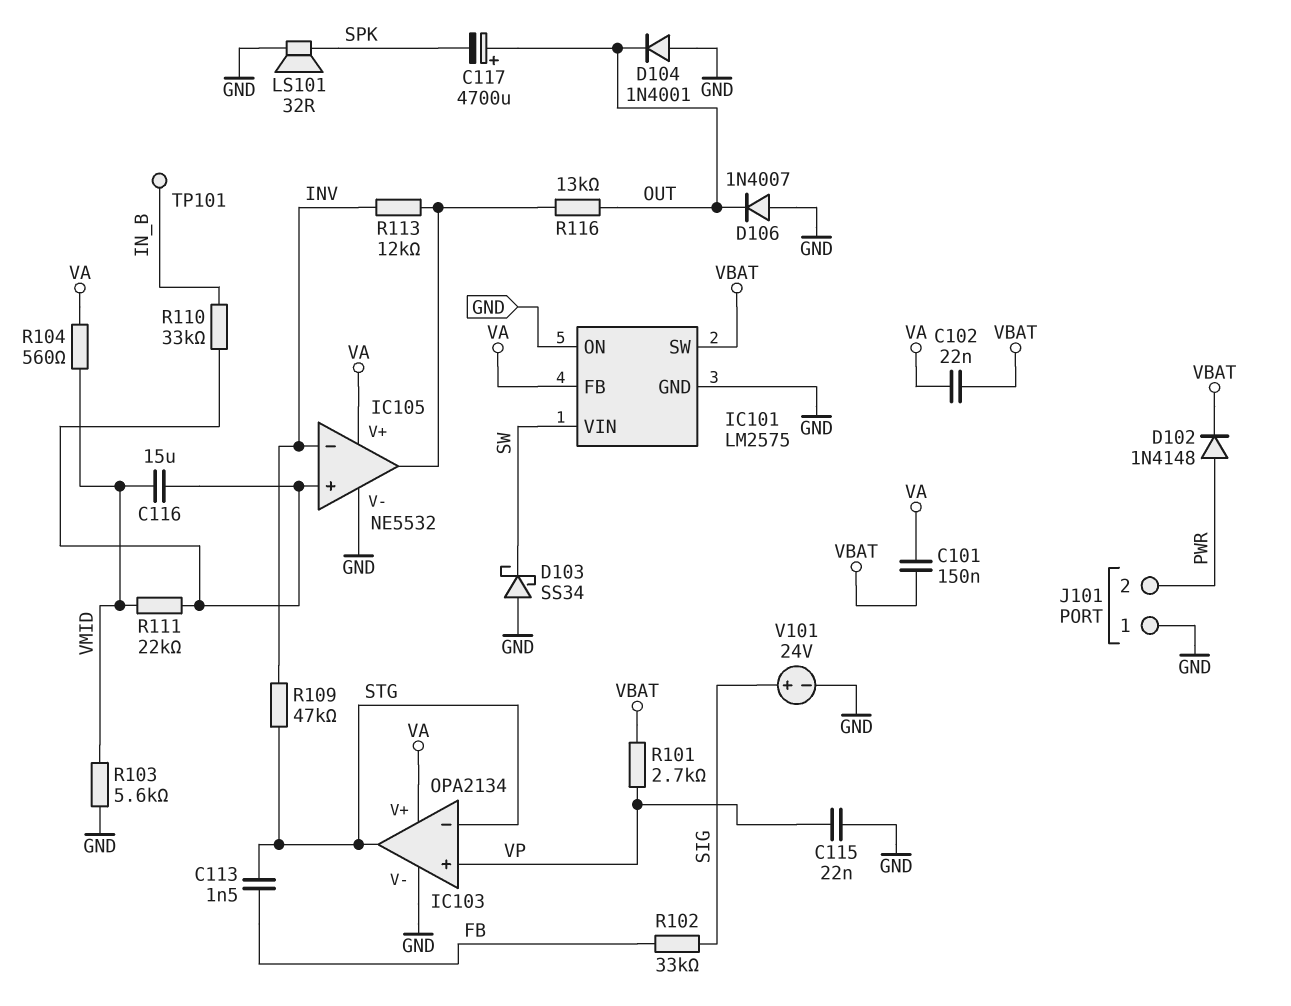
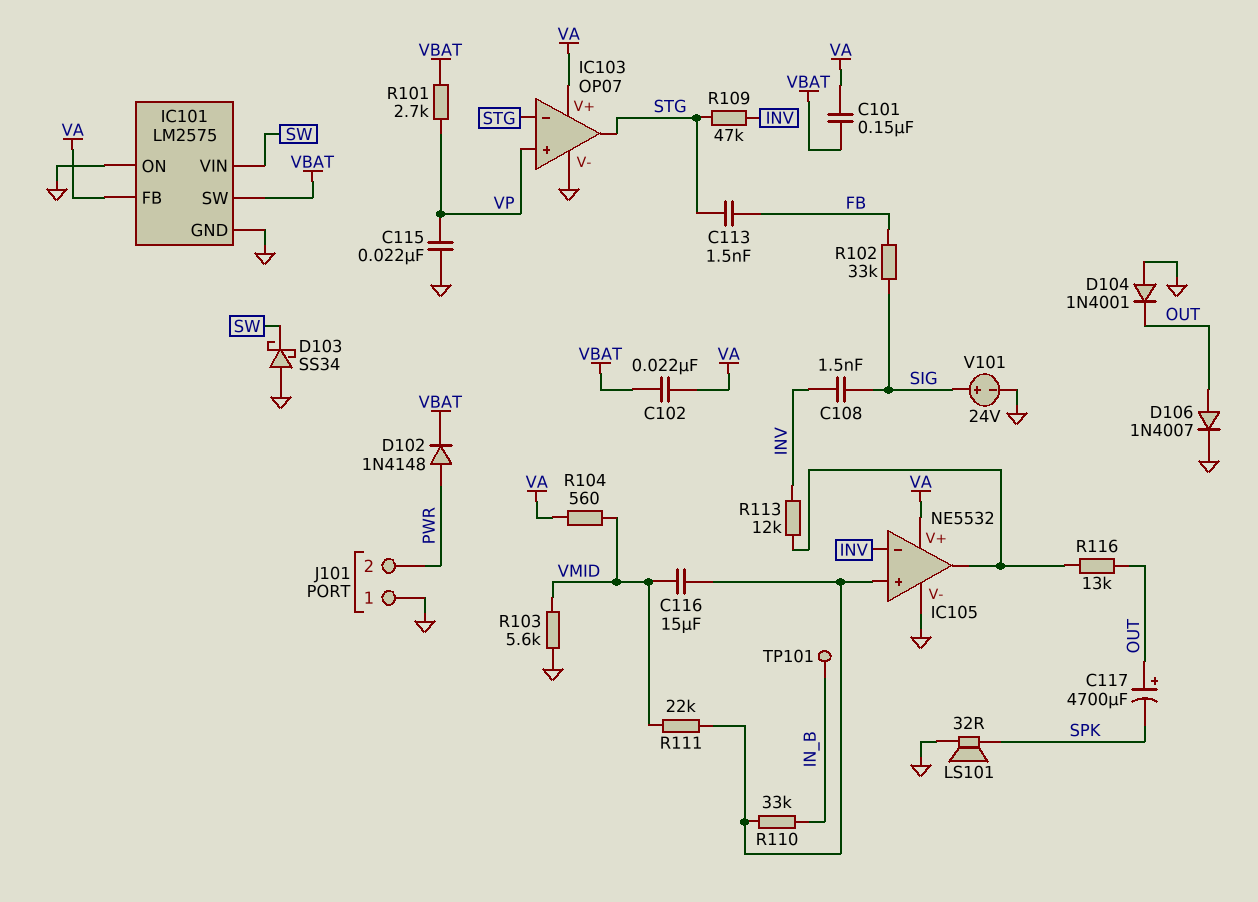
C108: none -> 1.5nF (INV, SIG)
D106: diode 1N4007 (A GND, K OUT) -> diode 1N4007 (A OUT, K GND)
IC103: OPA2134 -> OP07

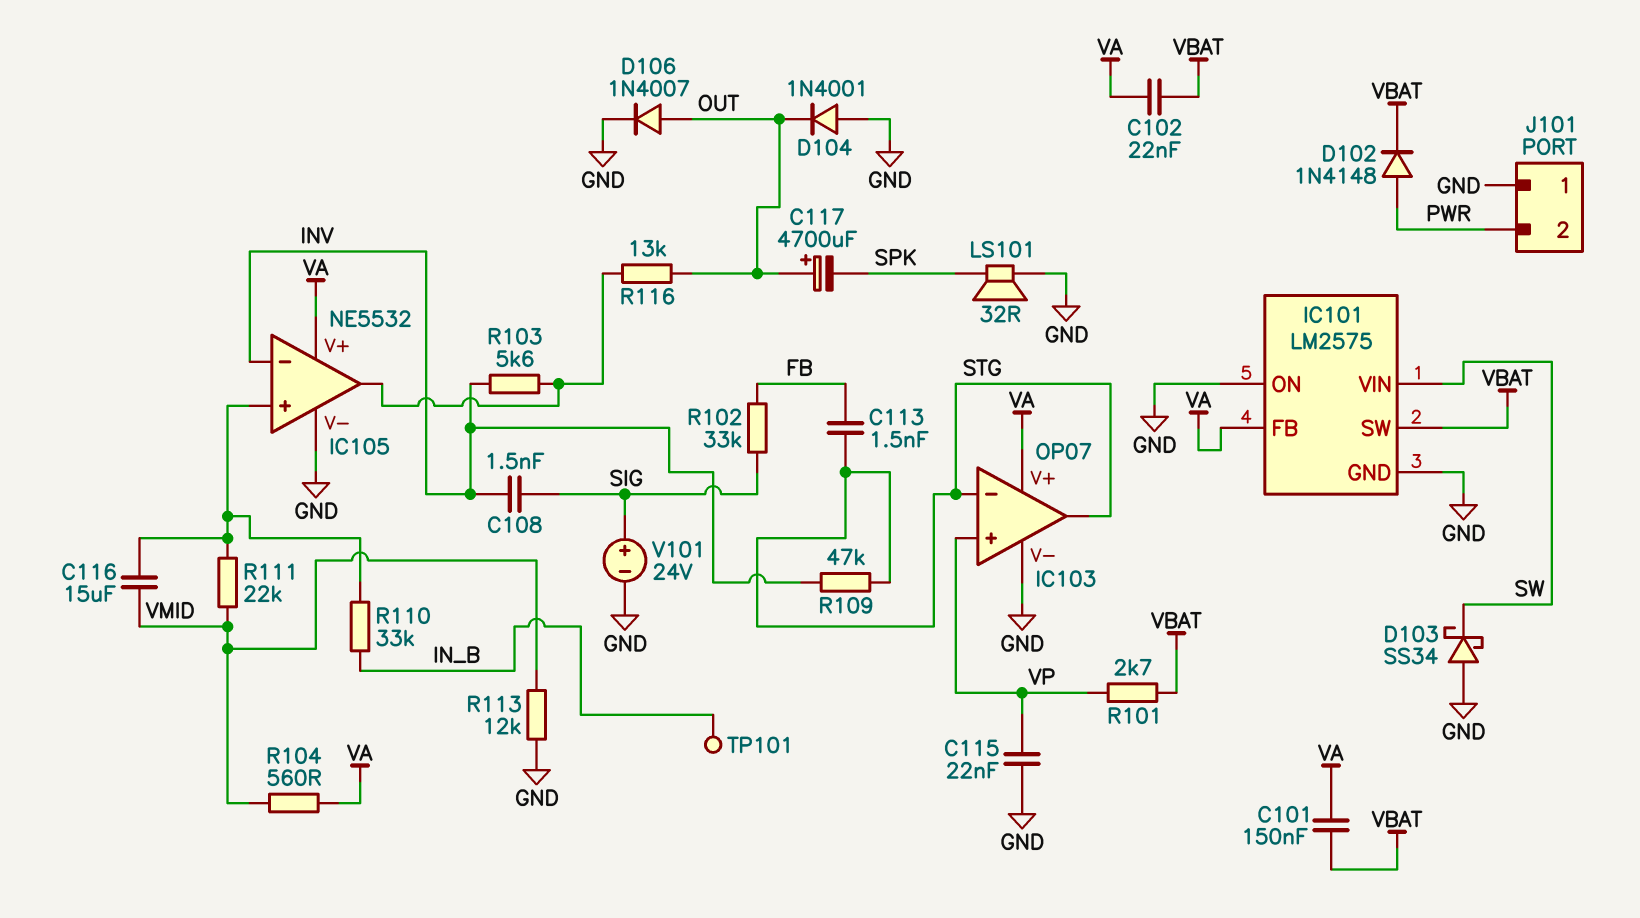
R103: 5.6k (GND, VMID) -> 5.6k (IC105/out, INV)
R113: 12k (IC105/out, INV) -> 12k (GND, VMID)

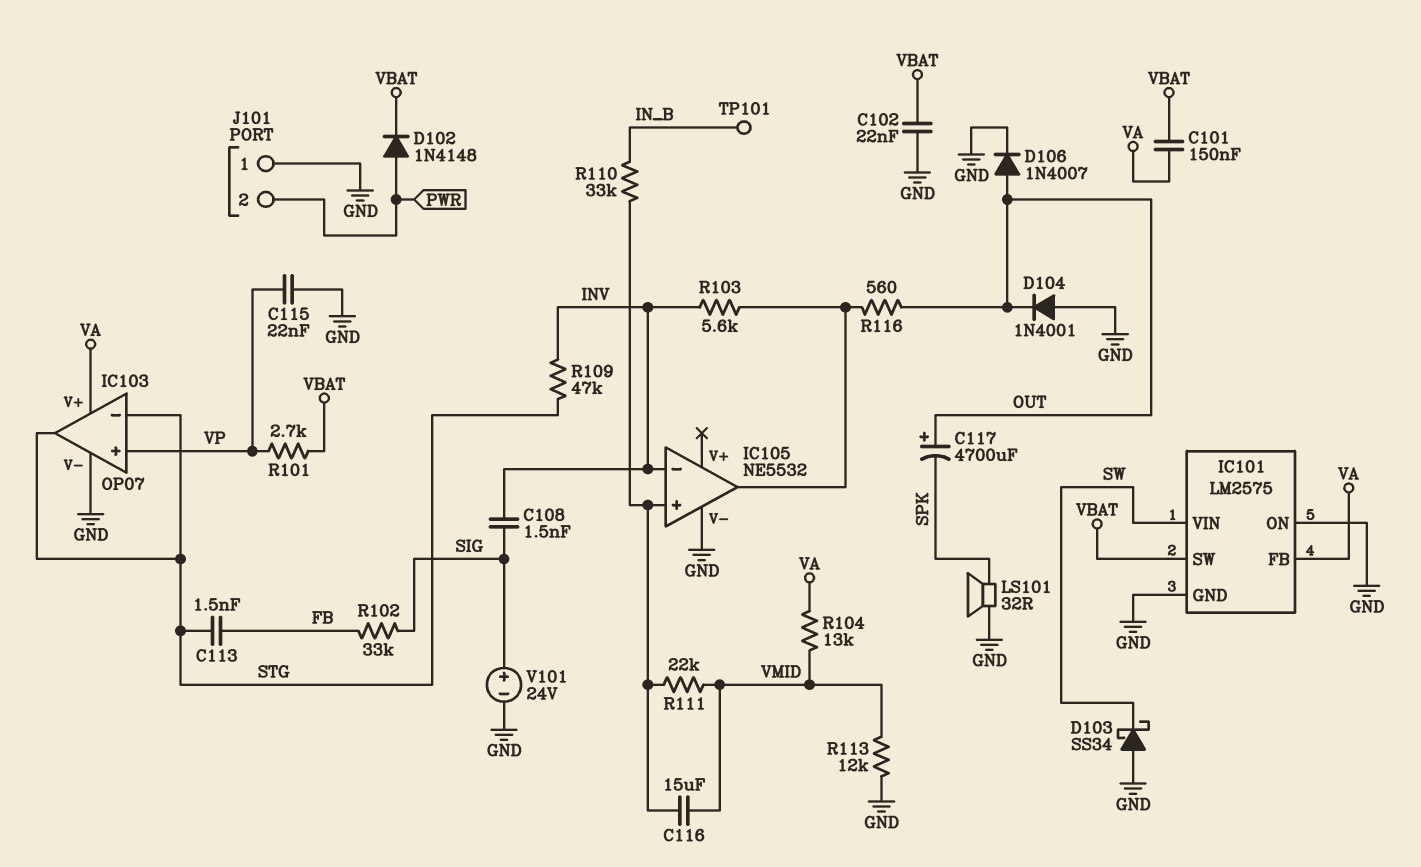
C102: 22nF (VA, VBAT) -> 22nF (GND, VBAT)
IC105 pin V+: VA -> none
R104: 560 (VA, VMID) -> 13k (VA, VMID)
R116: 13k (IC105/out, OUT) -> 560 (IC105/out, OUT)

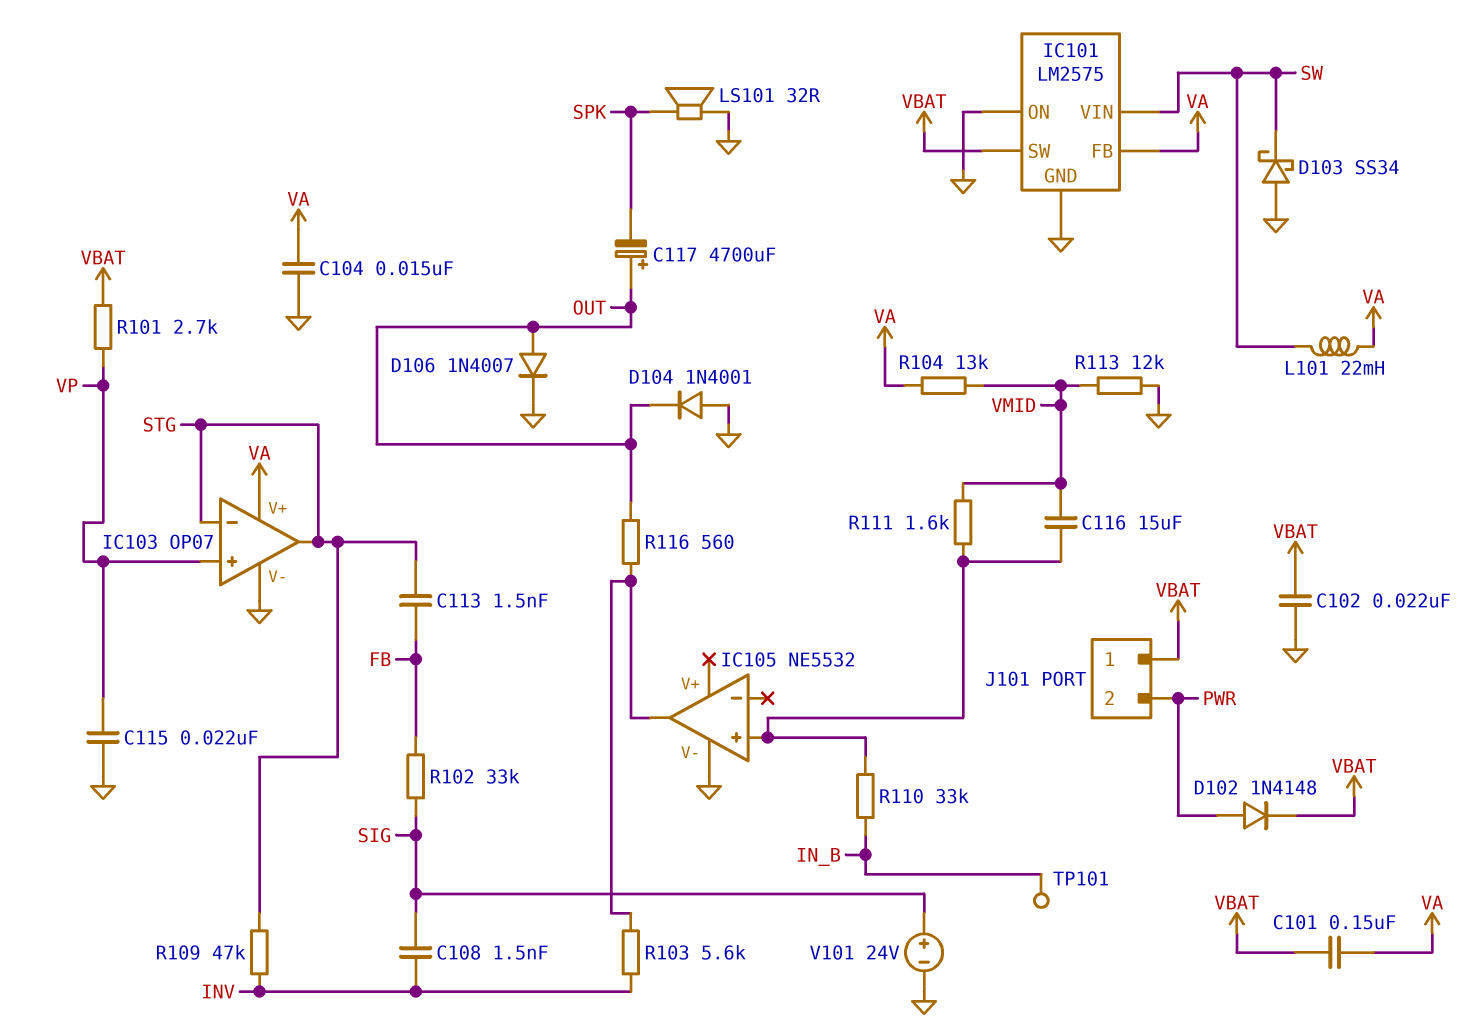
C104: none -> 15nF (GND, VA)
IC105 pin in-: INV -> none
J101 pin 1: GND -> VBAT
L101: none -> 22mH (SW, VA)
R111: 22k (IC105/in+, VMID) -> 1.6k (IC105/in+, VMID)

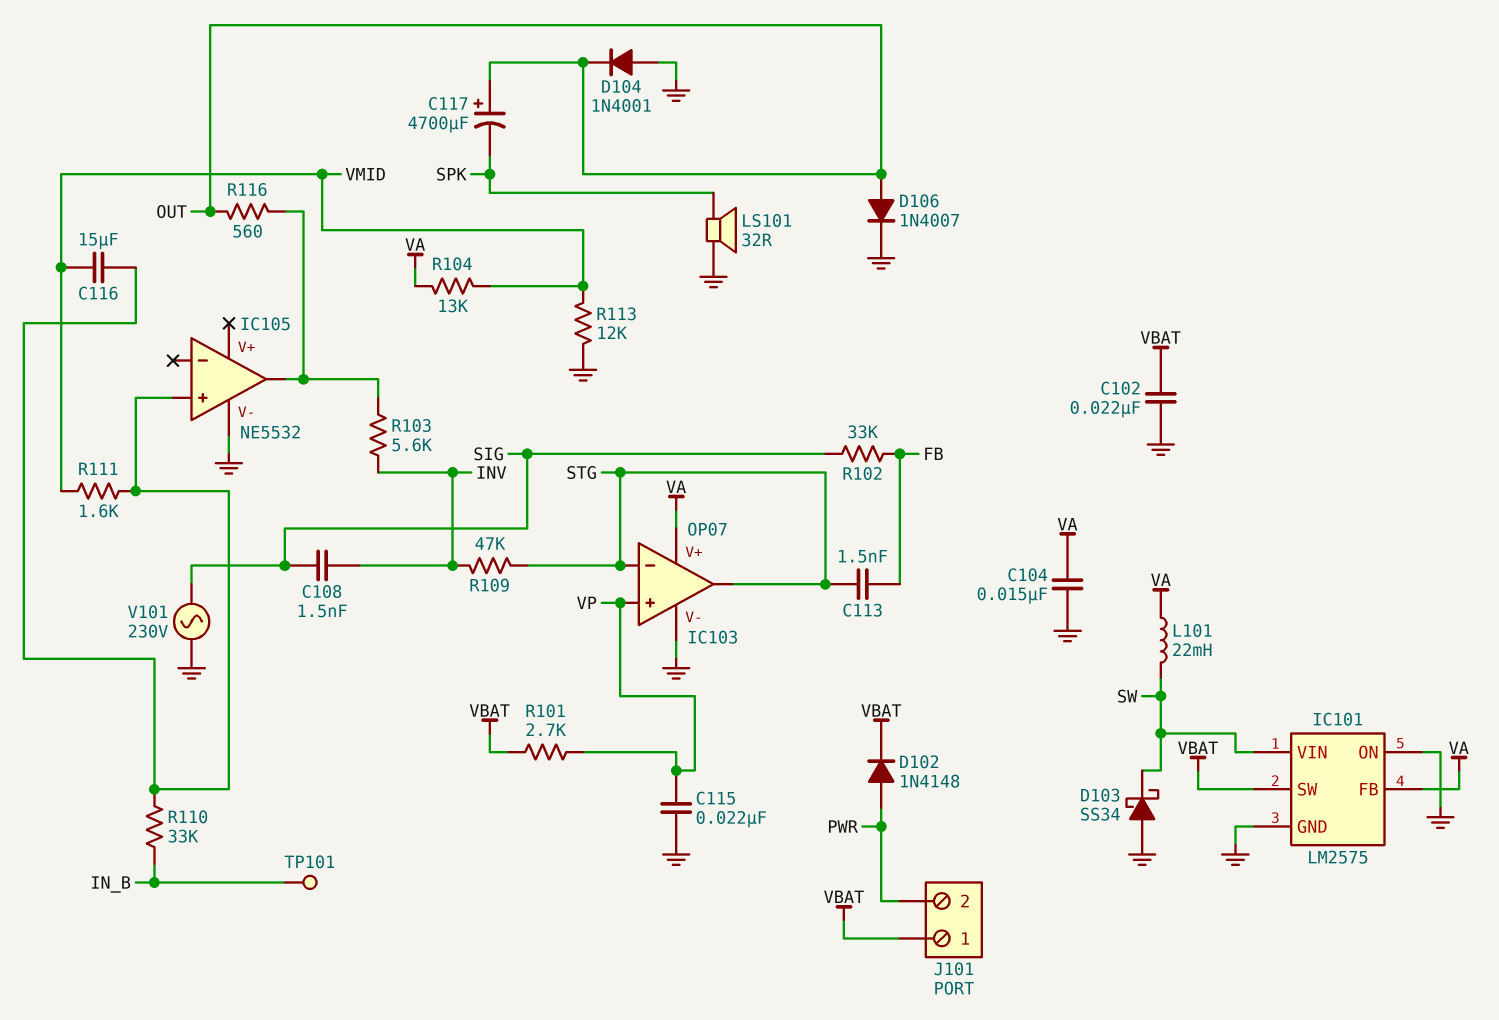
C101: 150nF (VA, VBAT) -> none
V101: 24V (plus SIG, minus GND) -> AC 230V (GND, SIG)

